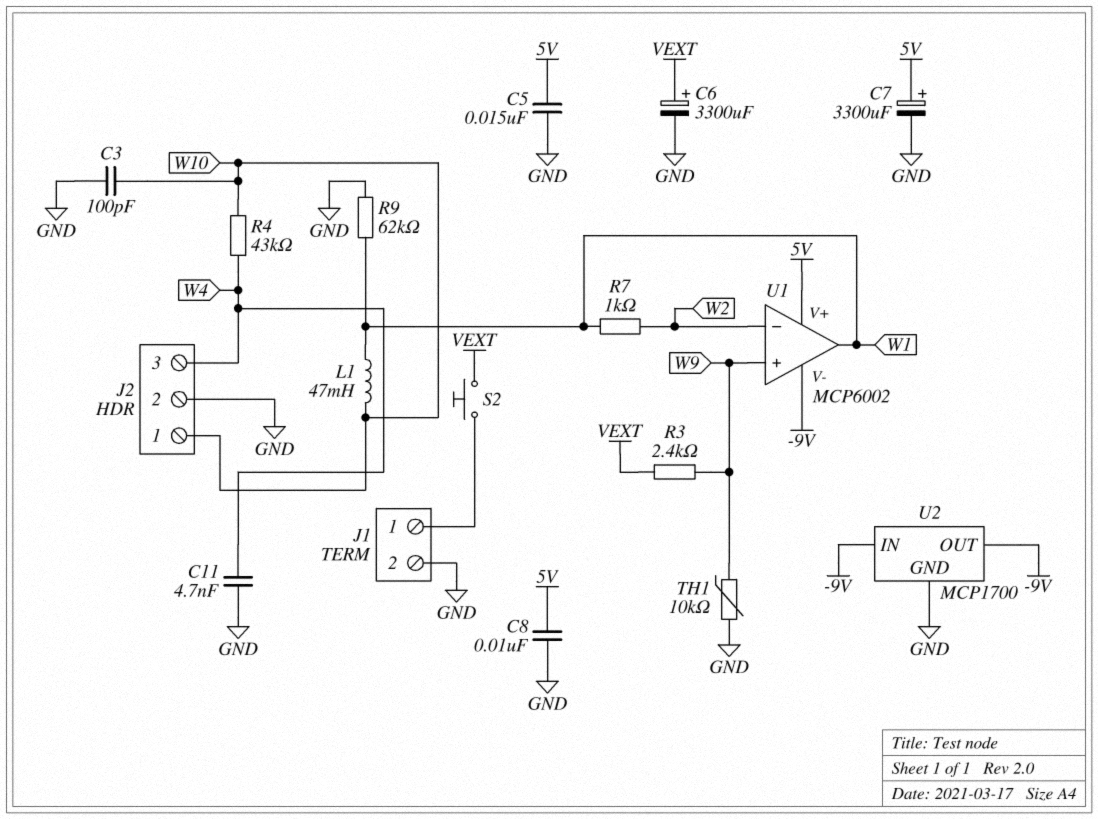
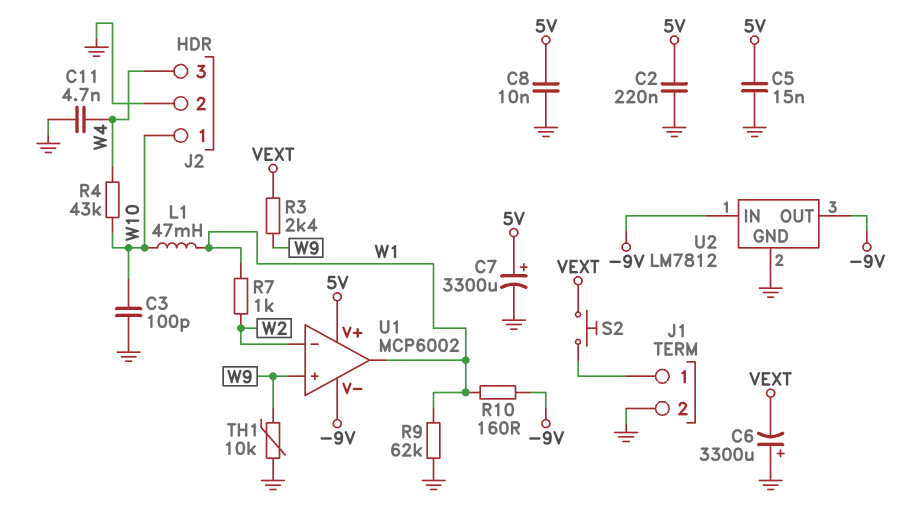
C2: none -> 220nF (5V, GND)
C6: 3300uF (plus VEXT, minus GND) -> 3300uF (plus GND, minus VEXT)
R10: none -> 160 (-9V, W1)
U2: MCP1700 -> LM7812

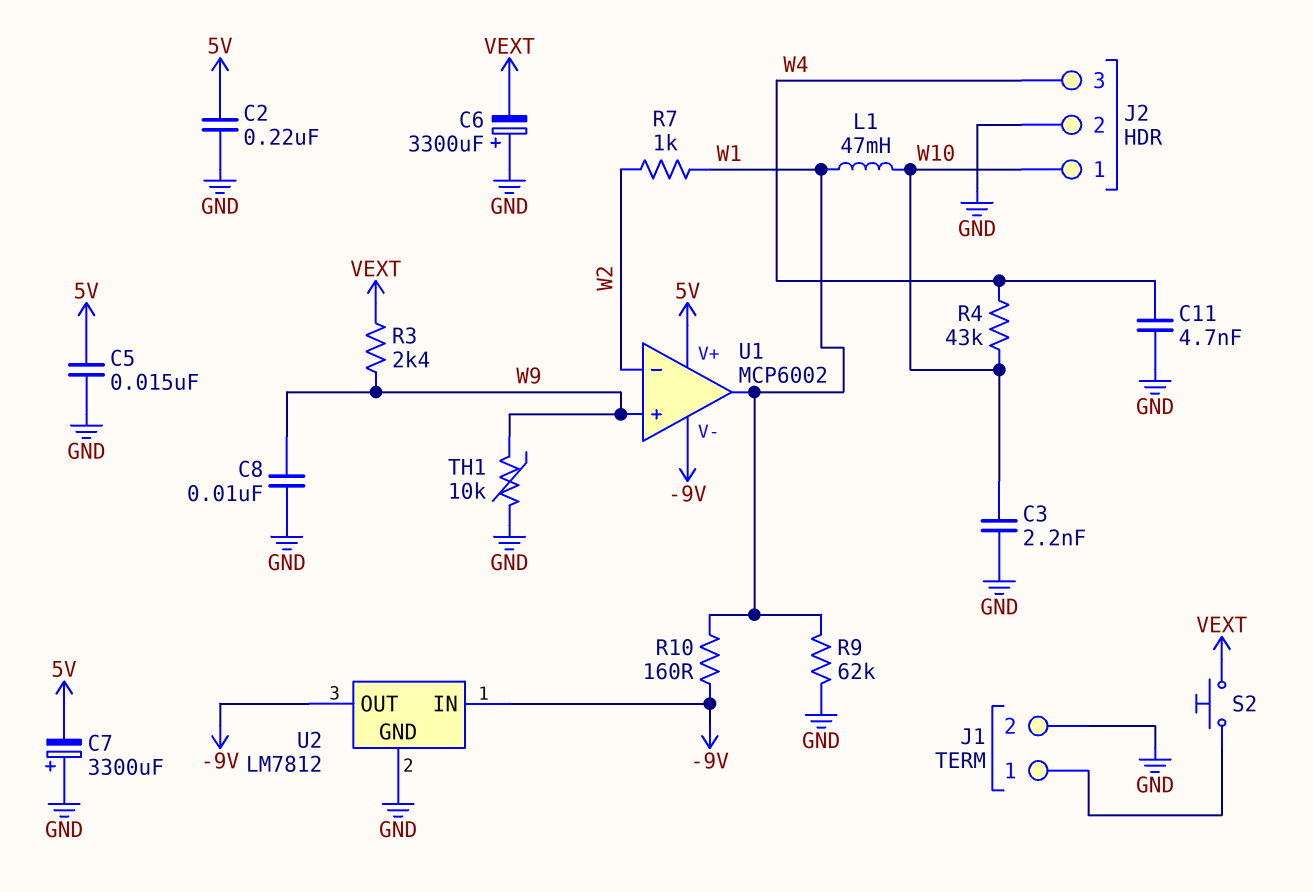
C3: 100pF (GND, W10) -> 2.2nF (GND, W10)
C7: 3300uF (plus 5V, minus GND) -> 3300uF (plus GND, minus 5V)
C8: 10nF (5V, GND) -> 10nF (GND, W9)

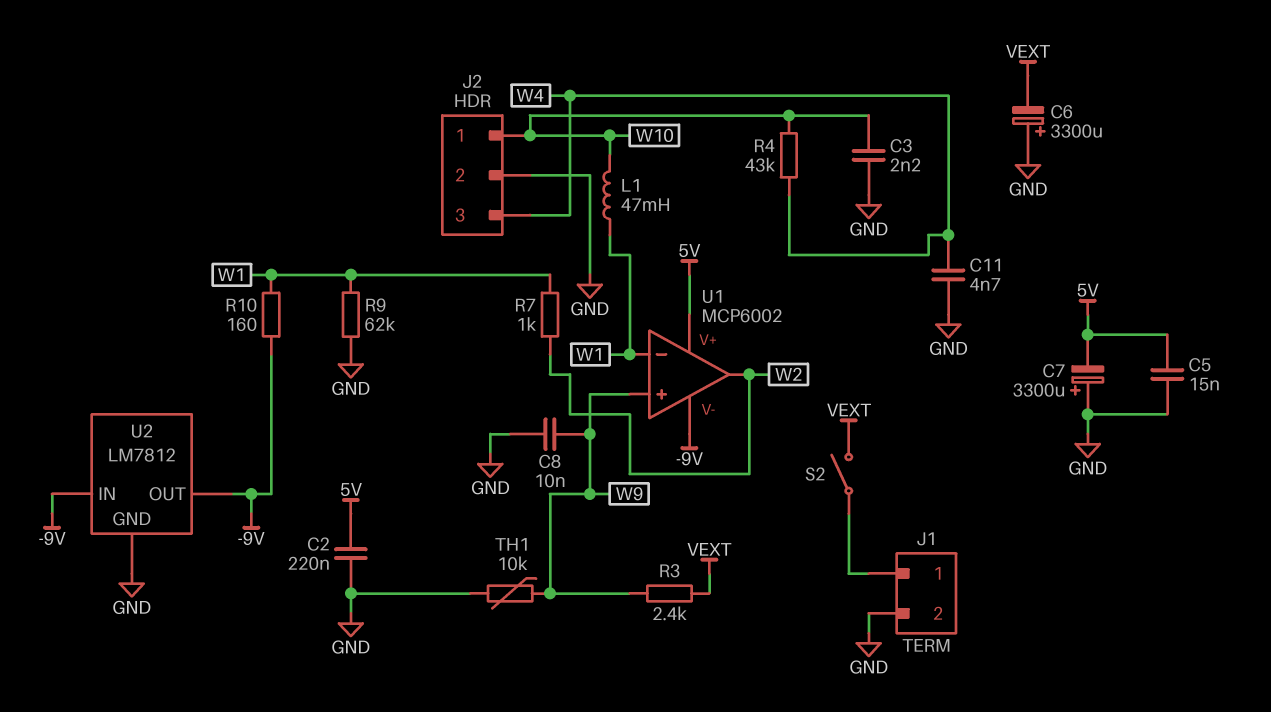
S2: button (J1/1, VEXT) -> switch (J1/1, VEXT)
U1 pin in-: W2 -> W1
U1 pin out: W1 -> W2

